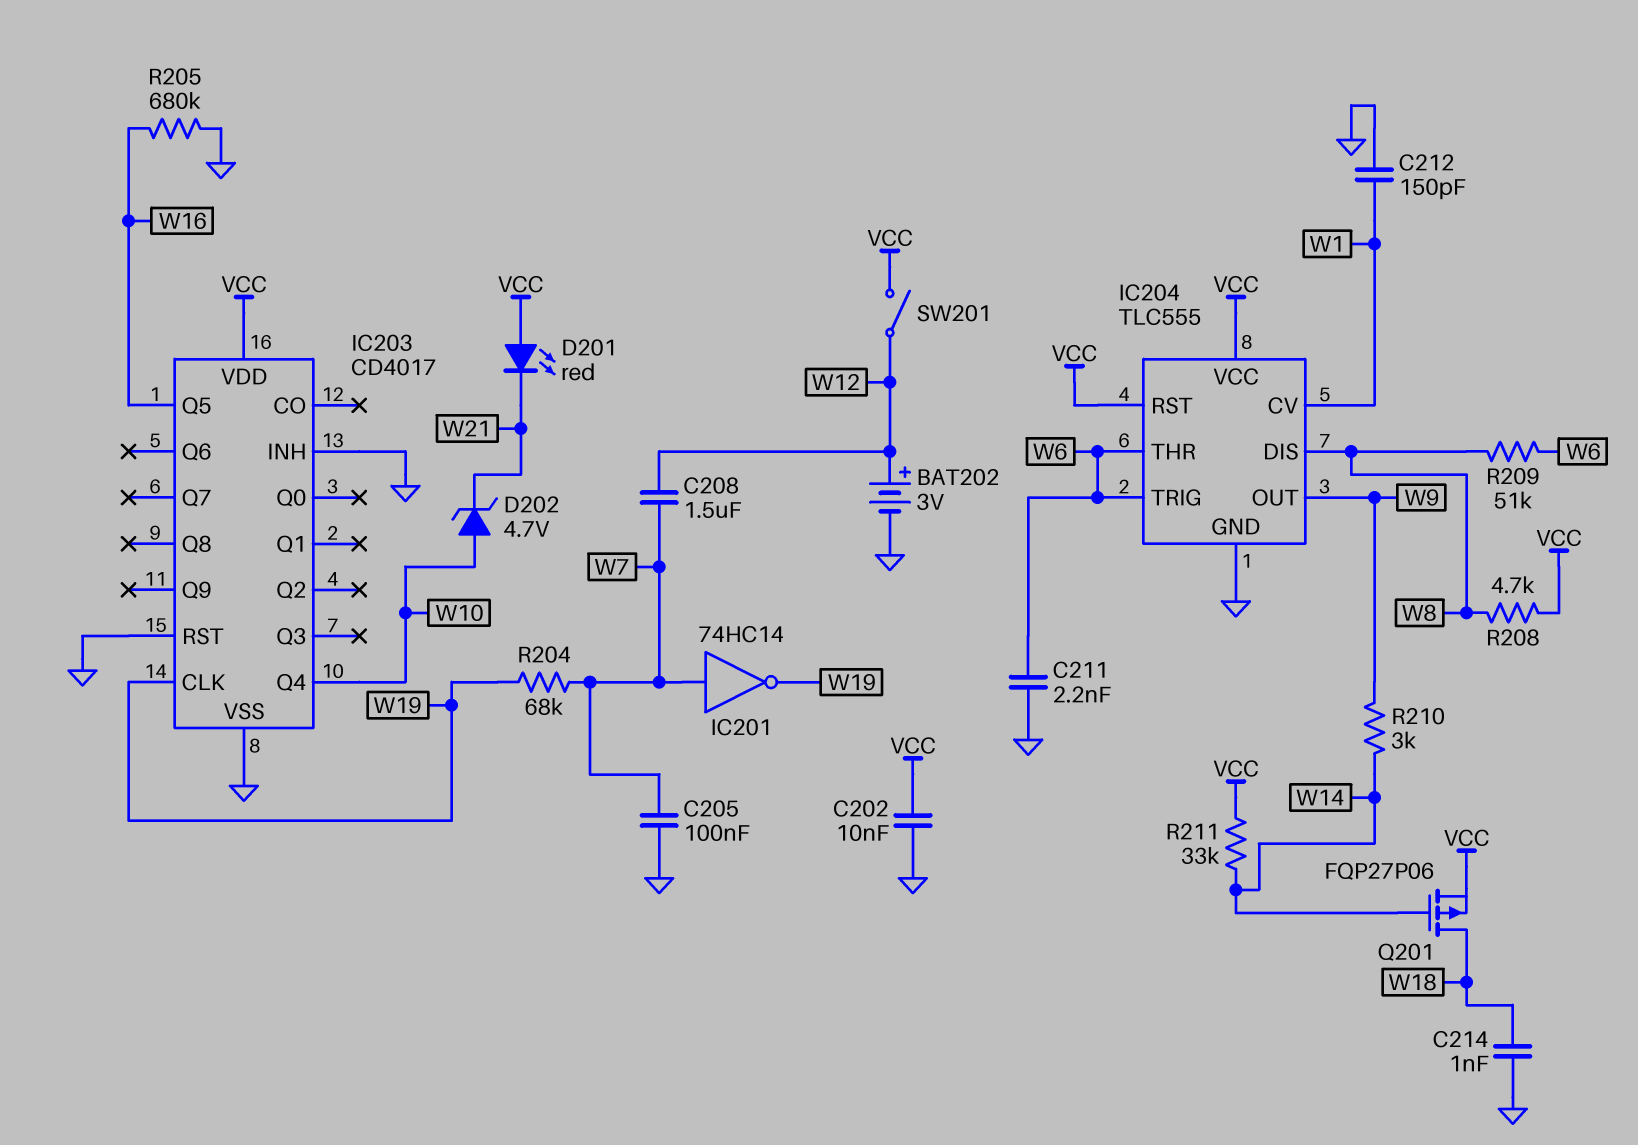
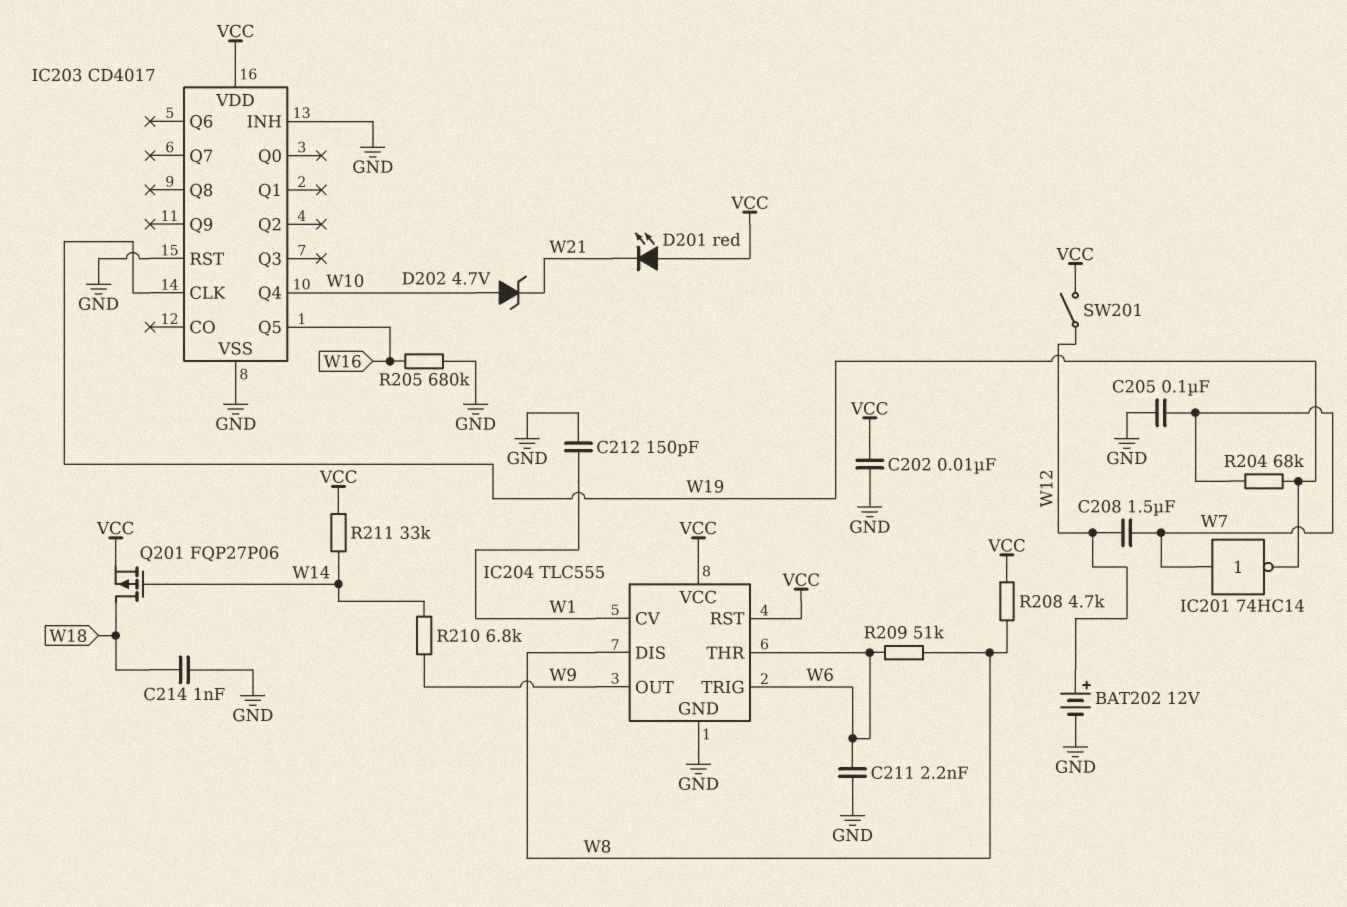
BAT202: 3V (plus W12, minus GND) -> 12V (plus W12, minus GND)
R210: 3k (W9, W14) -> 6.8k (W9, W14)

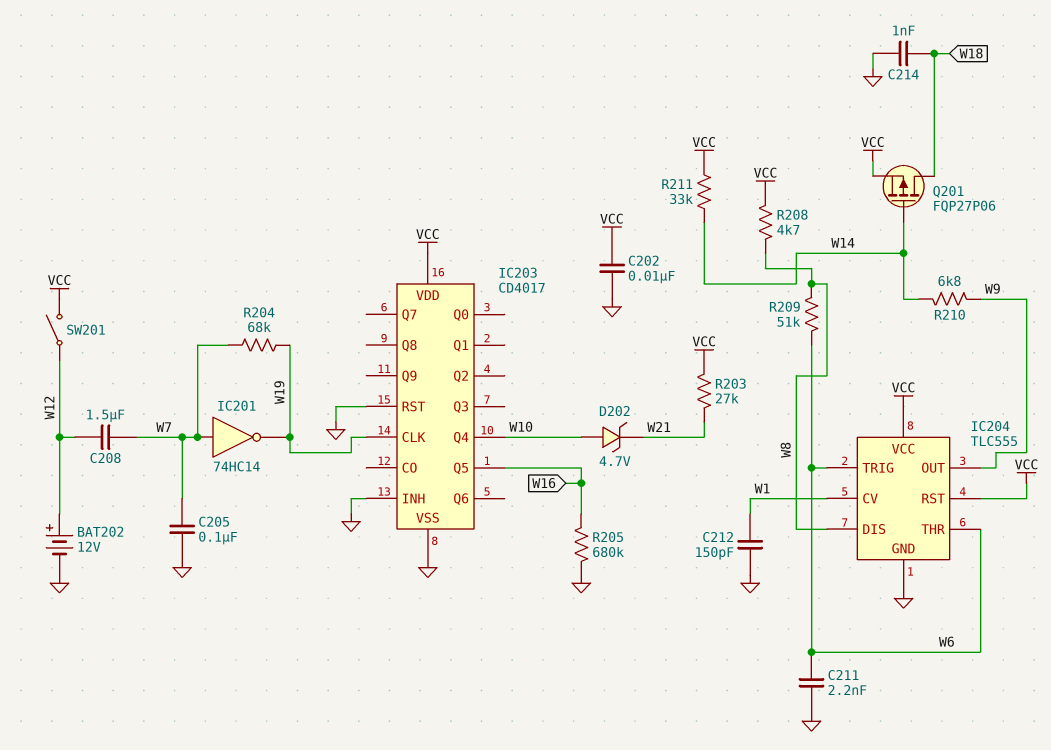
D201: LED red (A VCC, K W21) -> none
R203: none -> 27k (VCC, W21)

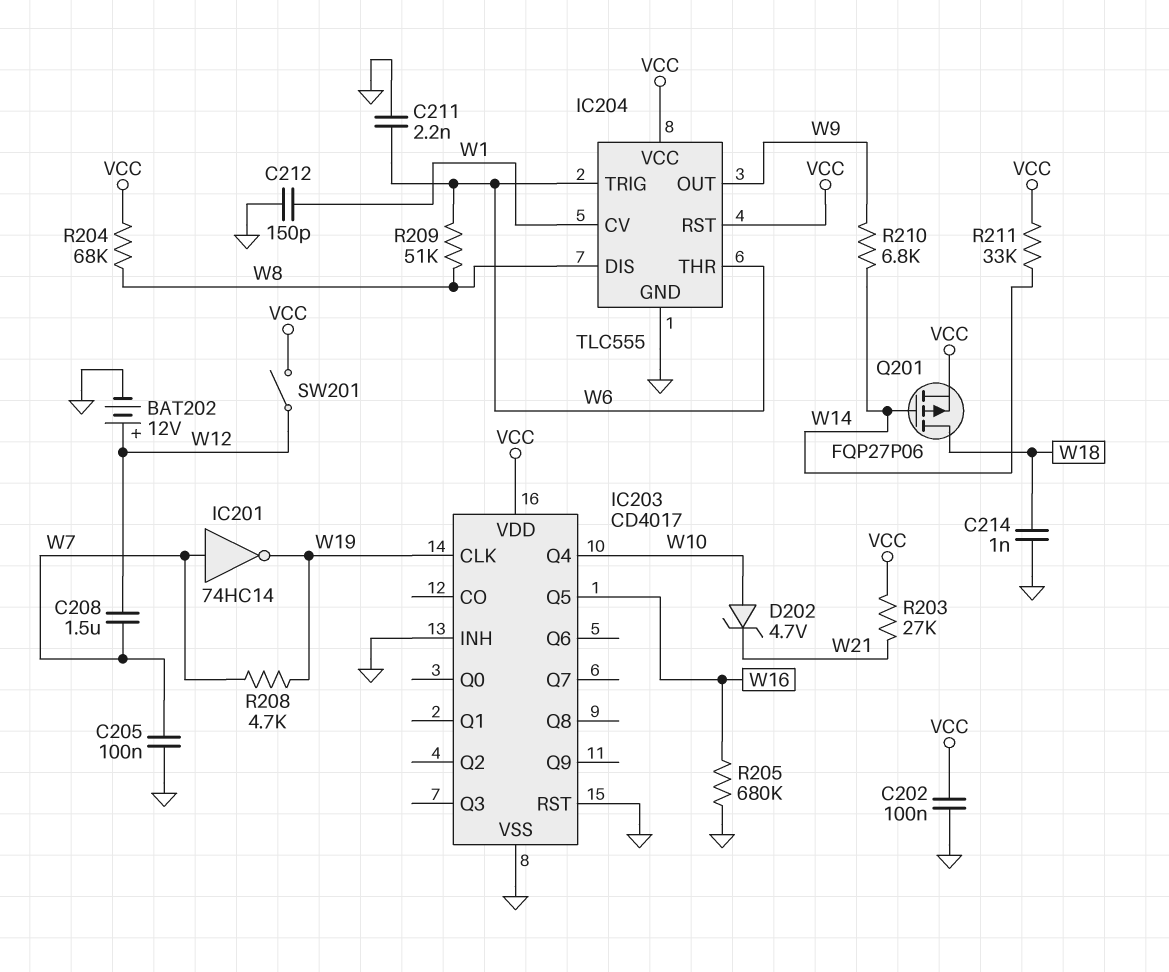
C202: 10nF (GND, VCC) -> 100nF (GND, VCC)
R204: 68k (W7, W19) -> 68k (VCC, W8)
R208: 4.7k (VCC, W8) -> 4.7k (W7, W19)

